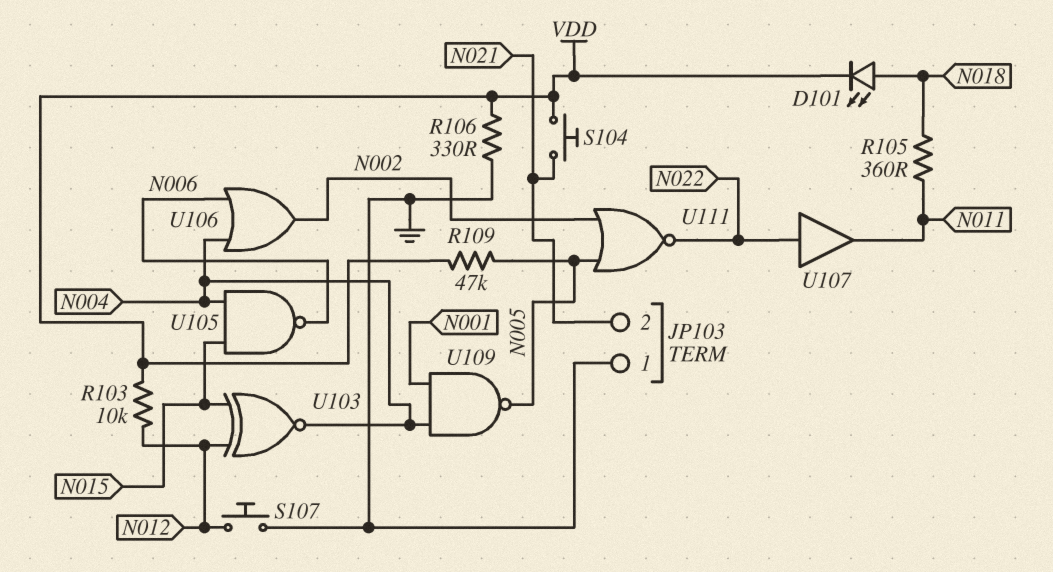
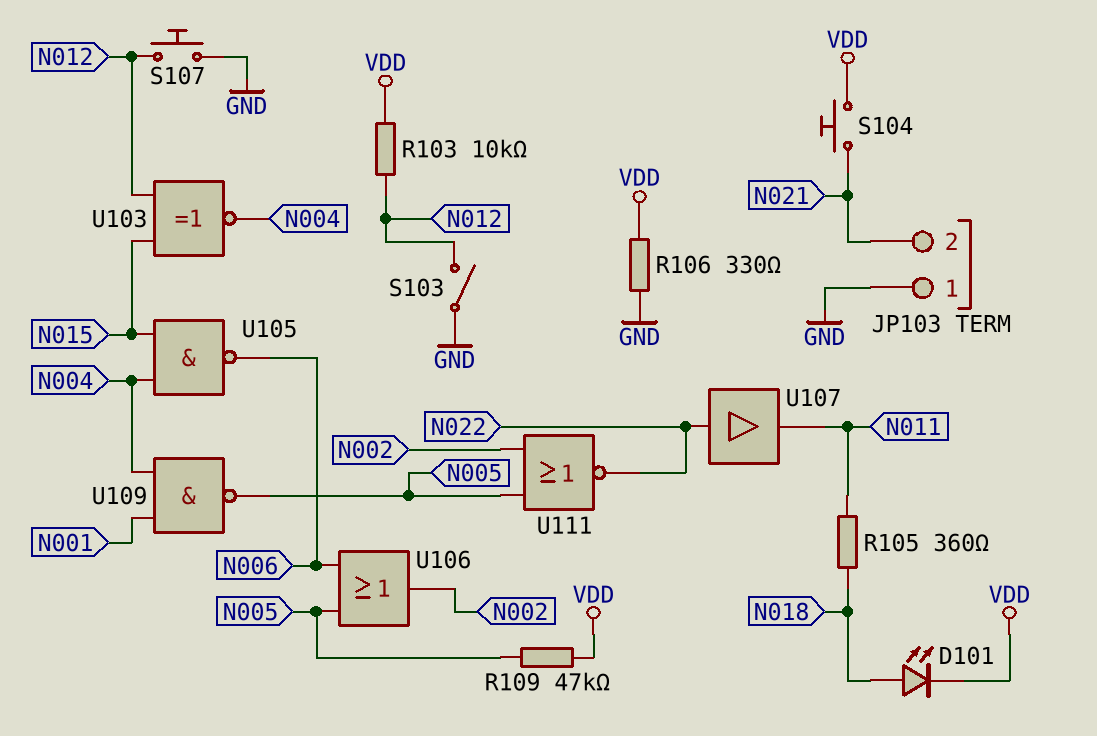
S103: none -> switch (GND, N012)
U106: OR (in N004, in N006, out N002) -> OR (in N005, in N006, out N002)

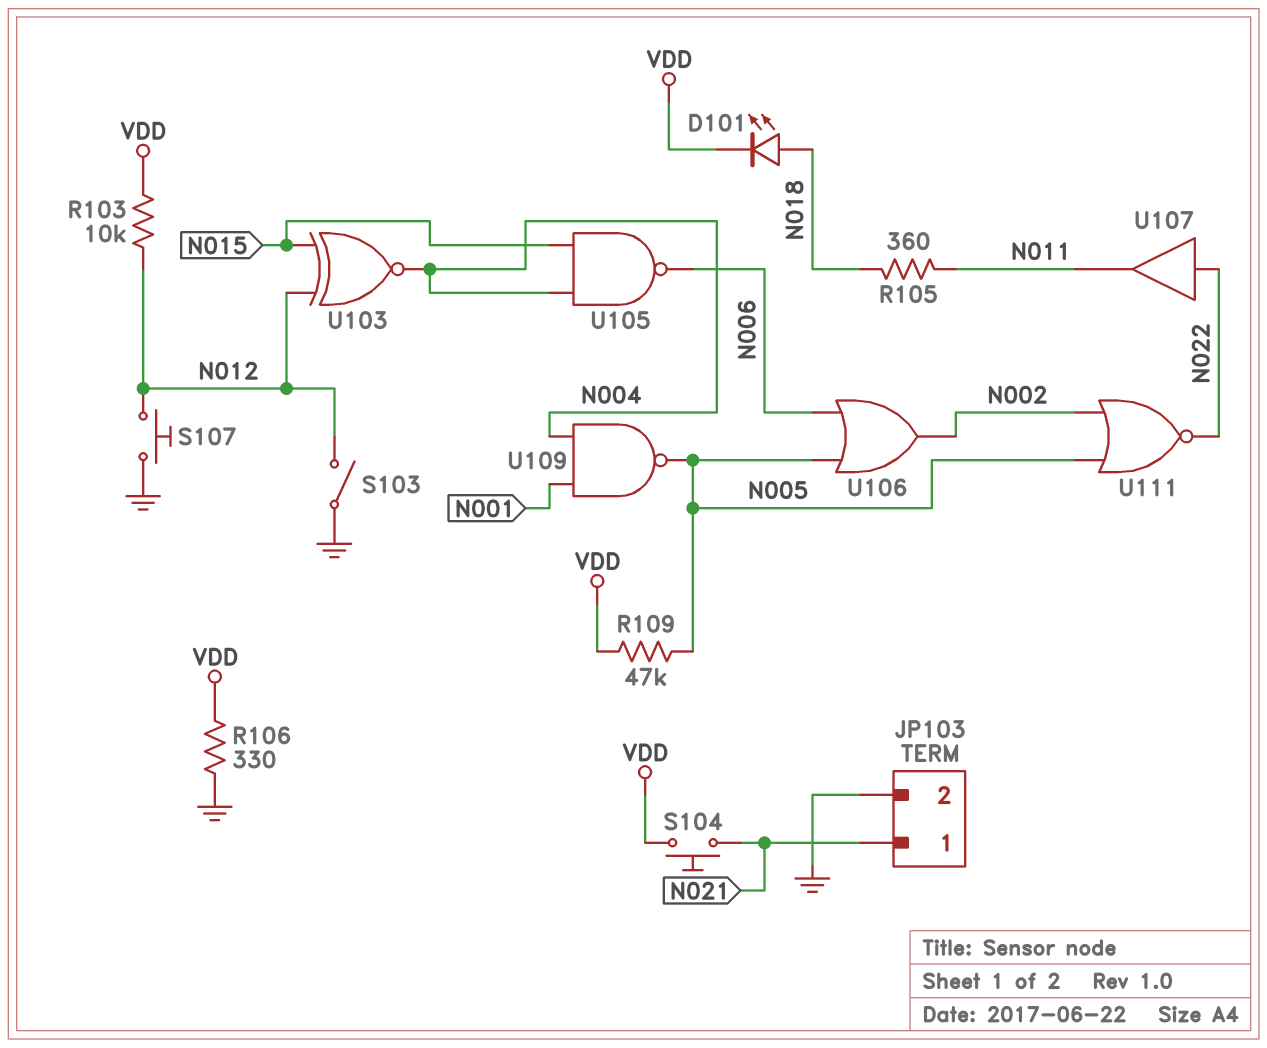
JP103 pin 1: GND -> N021
JP103 pin 2: N021 -> GND

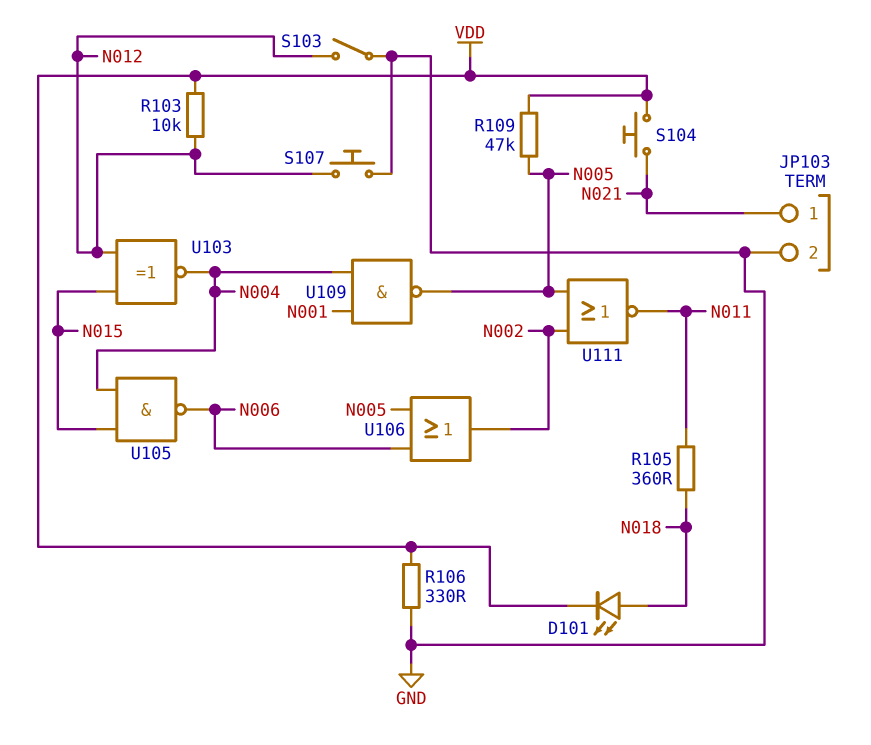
U107: buffer (in N022, out N011) -> none
U111: NOR (in N002, in N005, out N022) -> NOR (in N002, in N005, out N011)

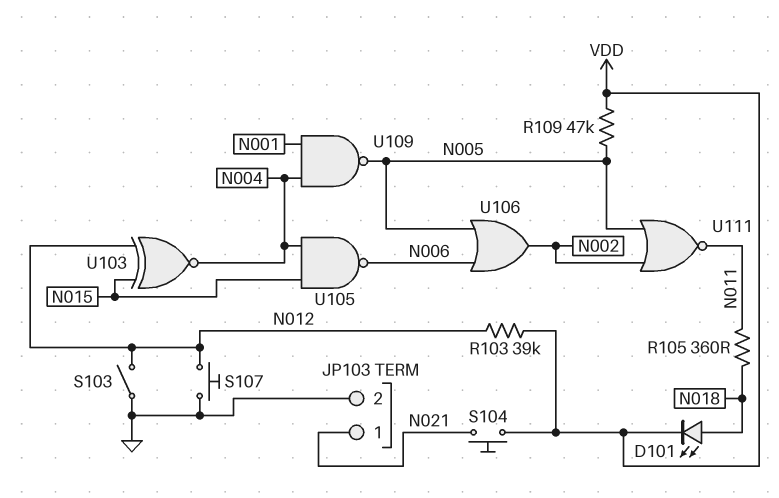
R103: 10k (N012, VDD) -> 39k (N012, VDD)
R106: 330 (GND, VDD) -> none

